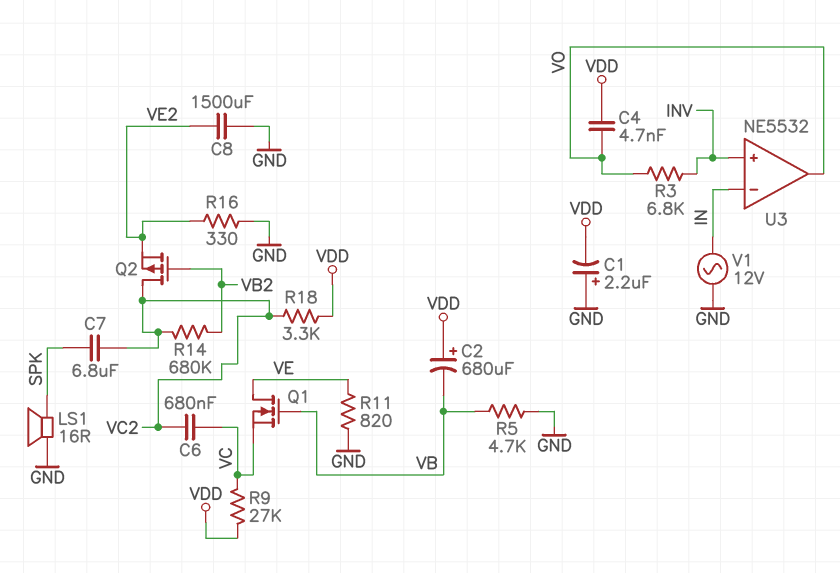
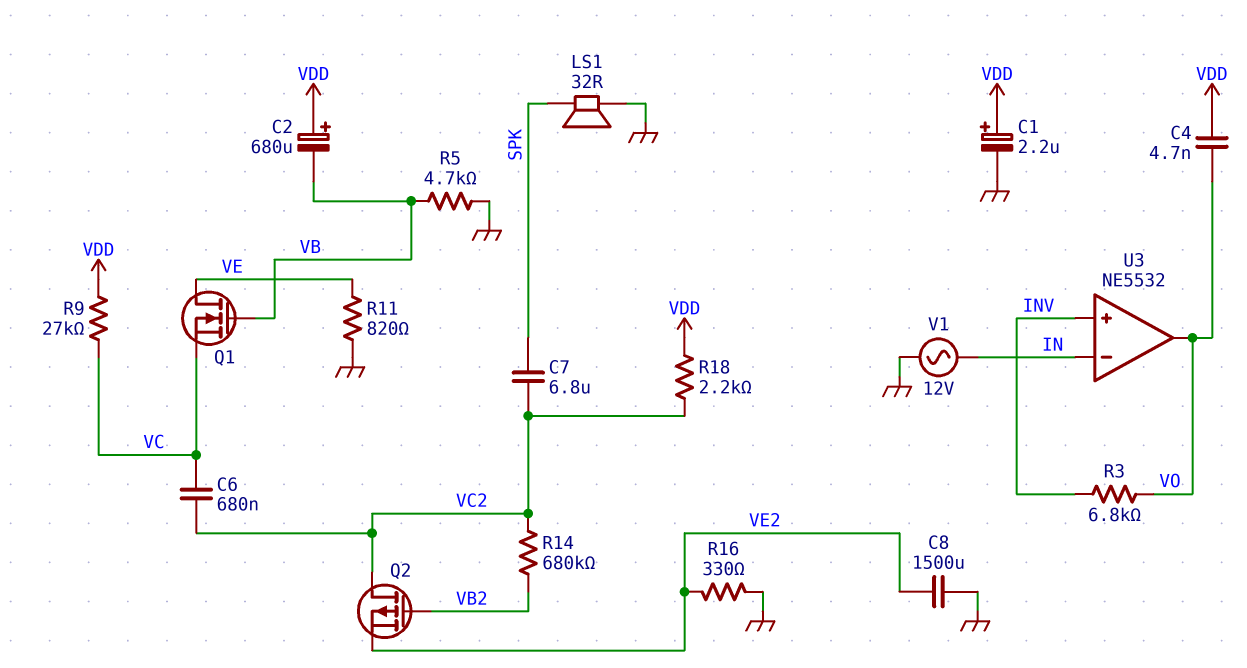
C1: 2.2uF (plus GND, minus VDD) -> 2.2uF (plus VDD, minus GND)
LS1: speaker 16R (GND, SPK) -> speaker 32R (GND, SPK)
R18: 3.3k (VC2, VDD) -> 2.2k (VC2, VDD)

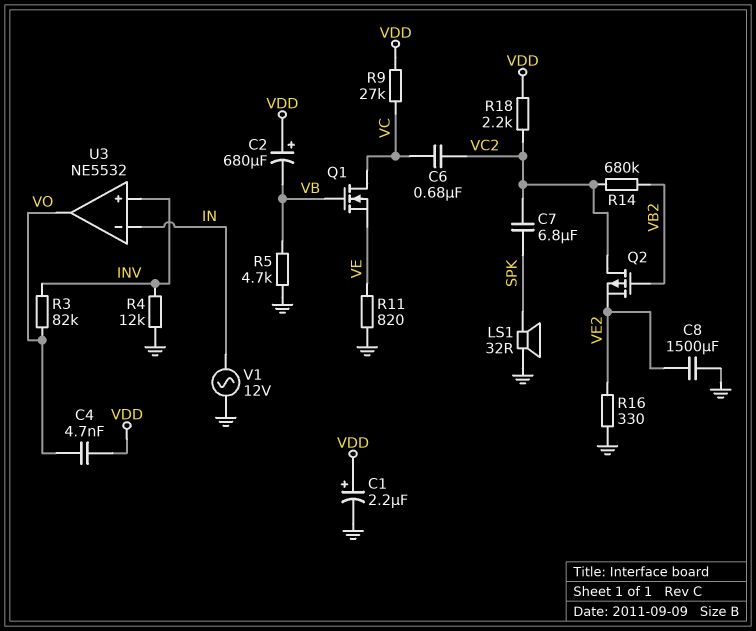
Q1: NMOS (G VB, D VE, S VC) -> NMOS (G VB, D VC, S VE)
R3: 6.8k (INV, VO) -> 82k (INV, VO)
R4: none -> 12k (GND, INV)

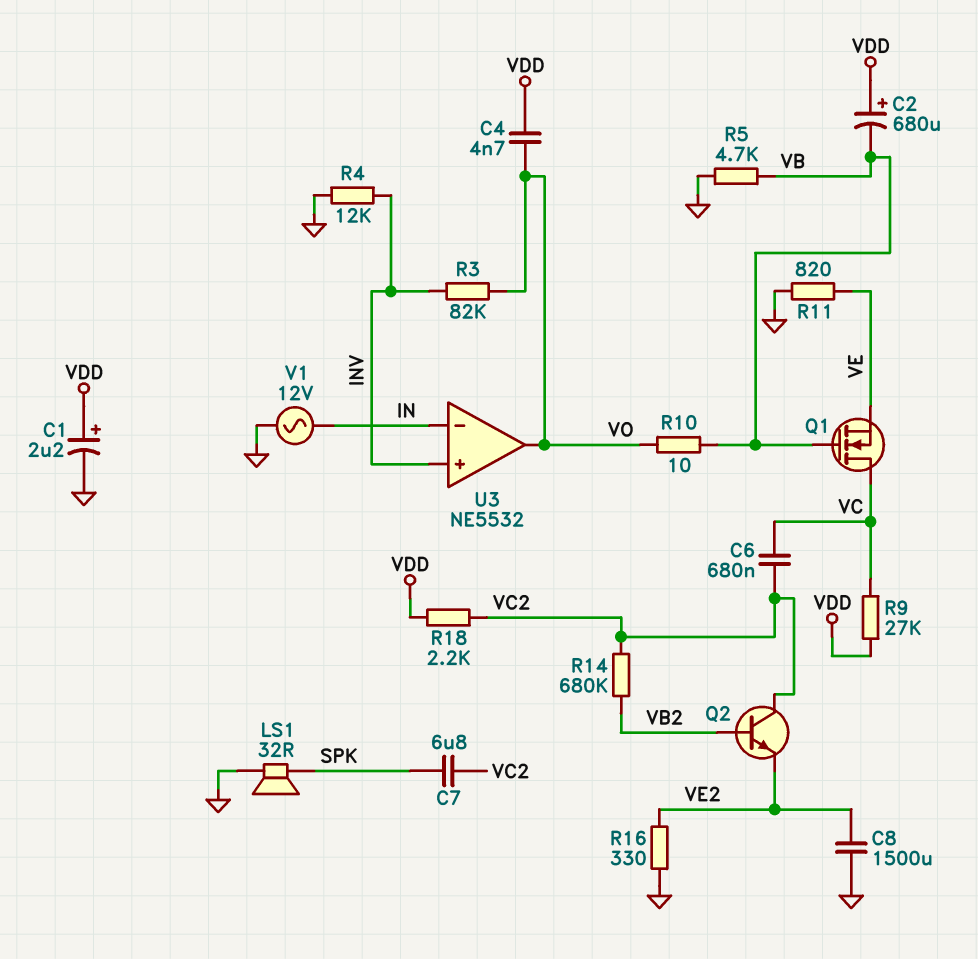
Q2: PMOS (G VB2, D VC2, S VE2) -> NPN (B VB2, C VC2, E VE2)
R10: none -> 10 (VB, VO)

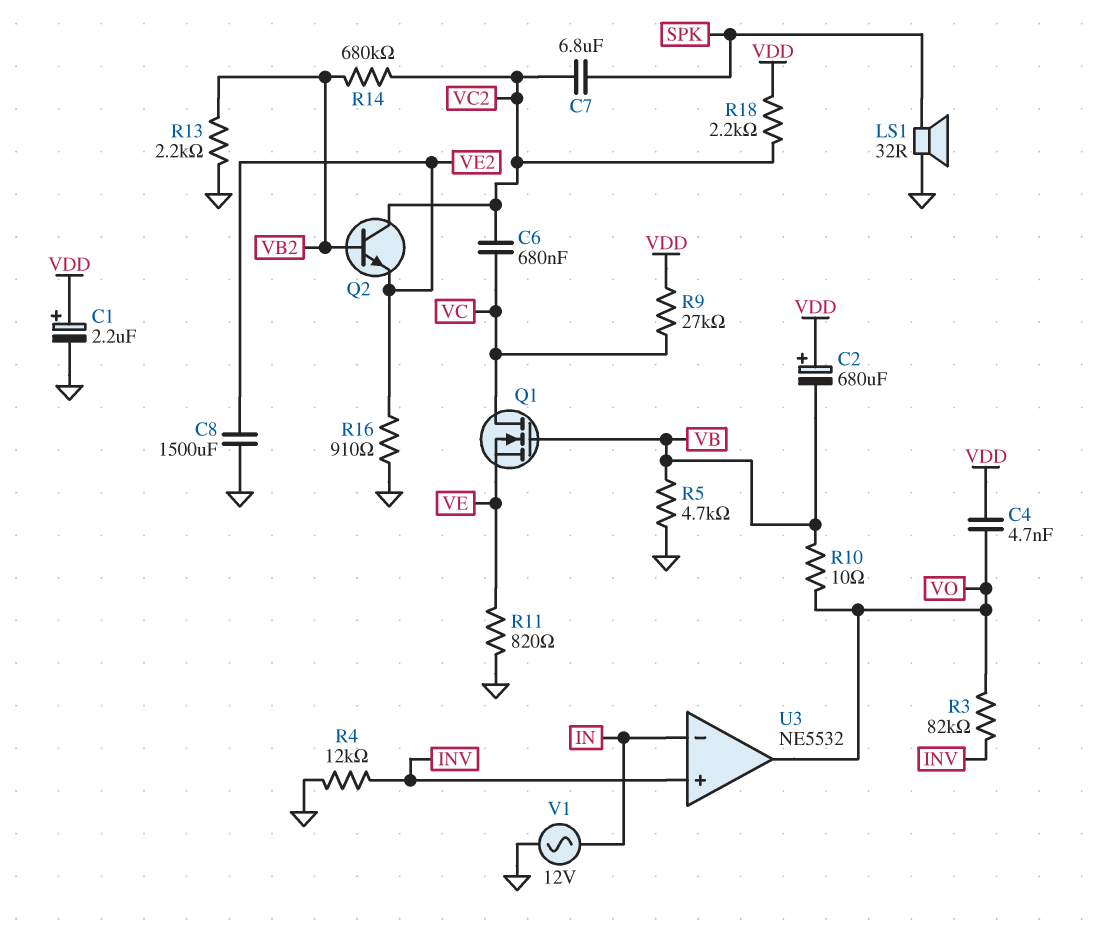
R13: none -> 2.2k (GND, VB2)
R16: 330 (GND, VE2) -> 910 (GND, VE2)

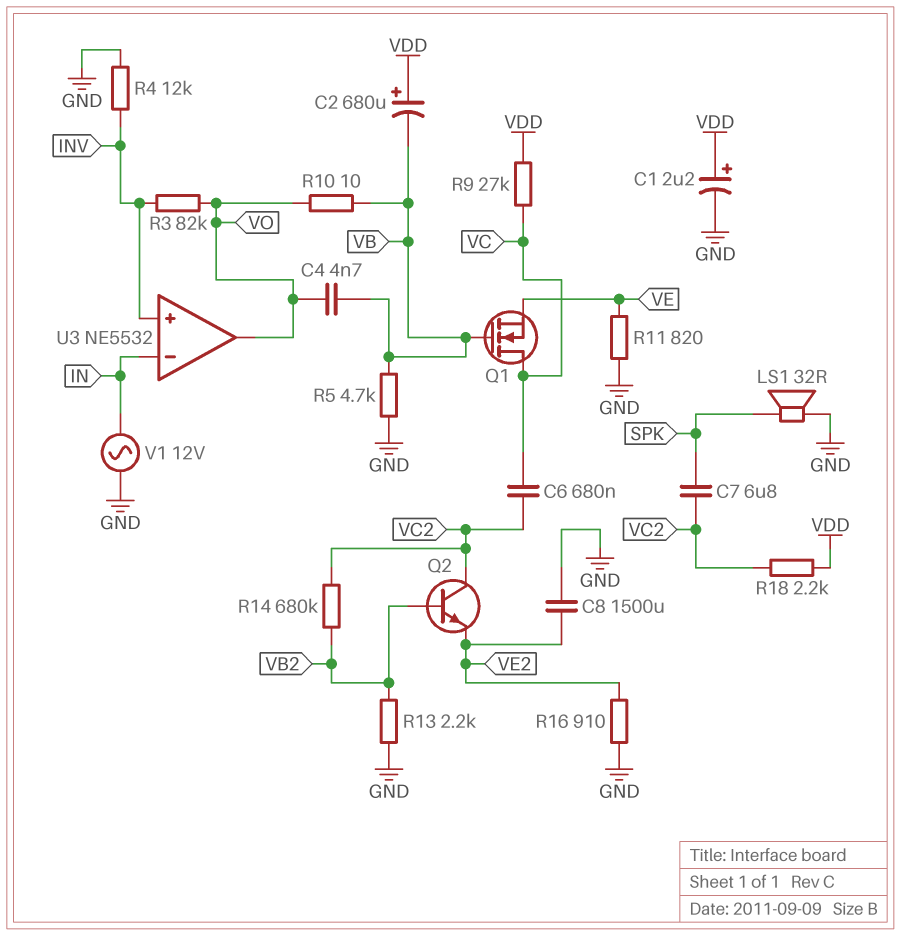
C4: 4.7nF (VDD, VO) -> 4.7nF (VB, VO)

